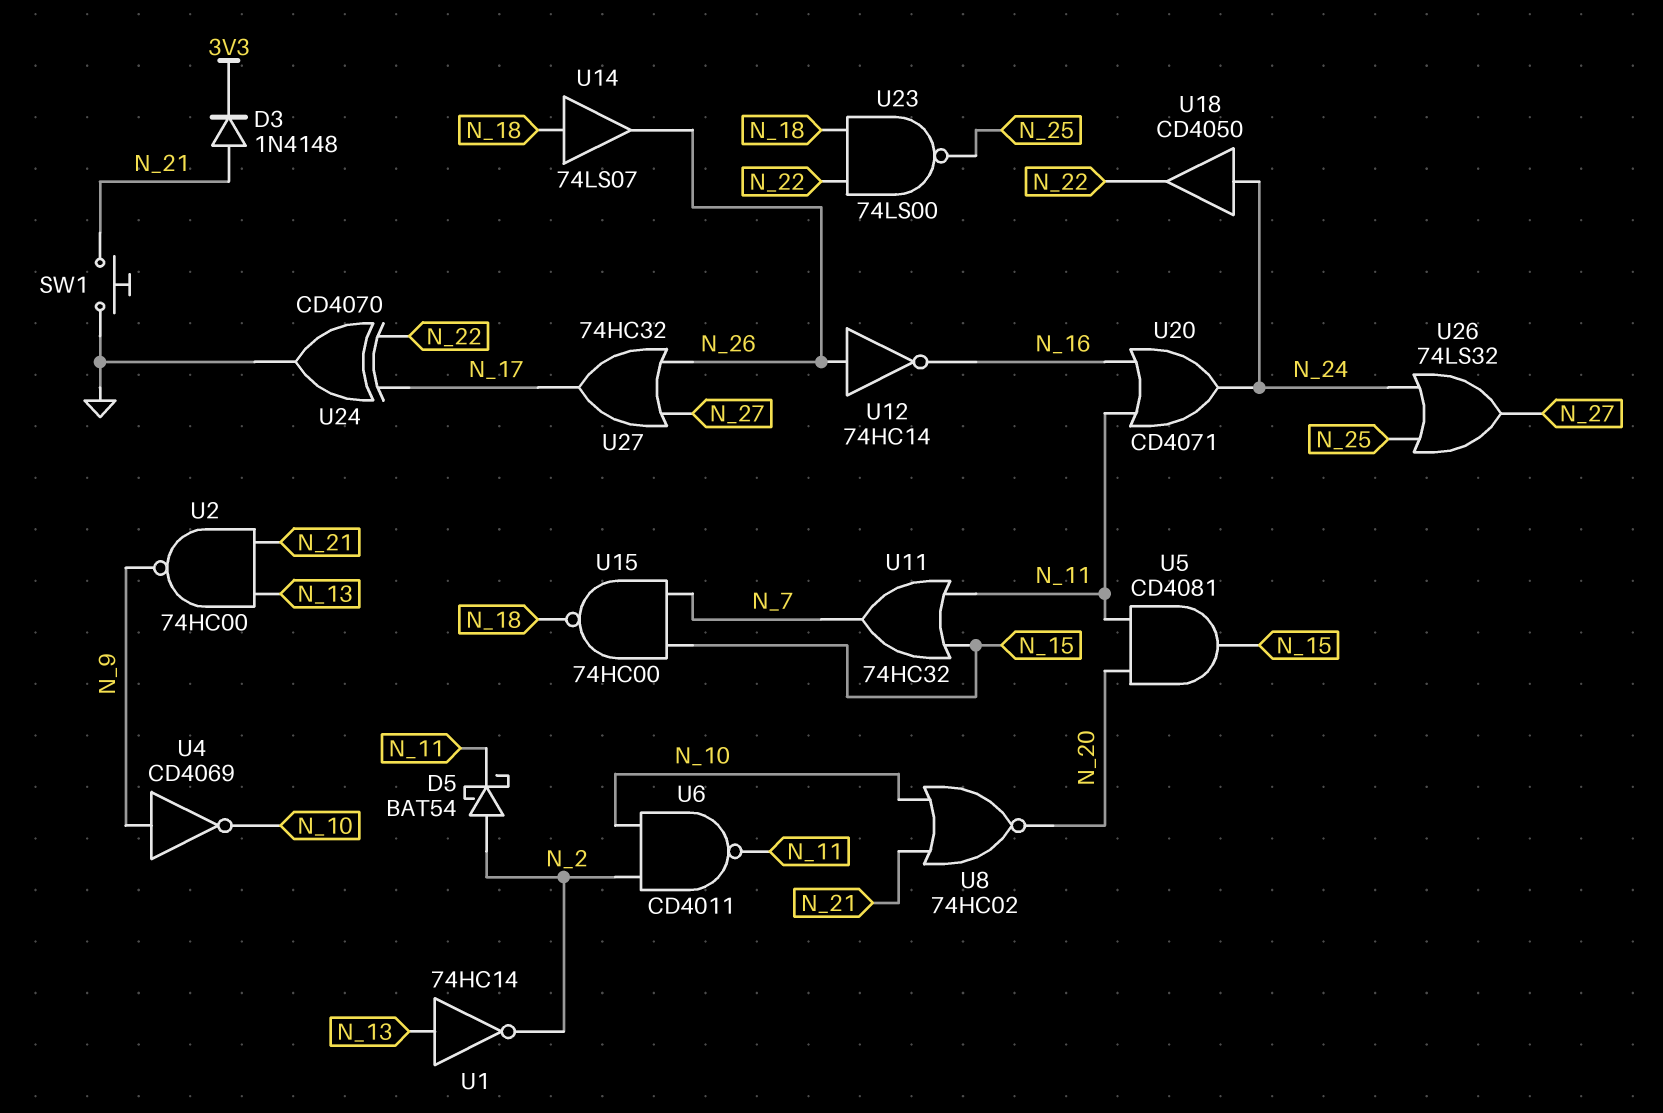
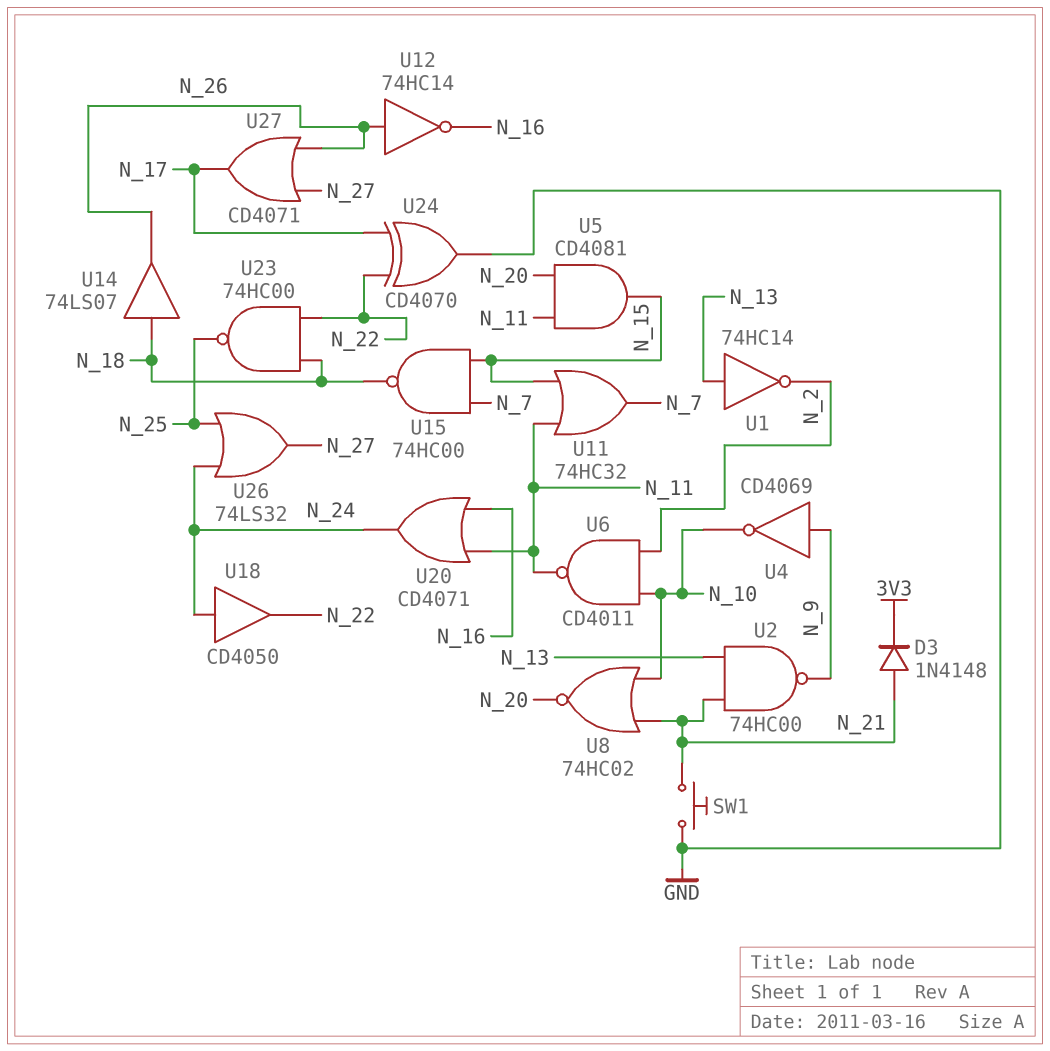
D5: schottky BAT54 (A N_2, K N_11) -> none
U23: NAND 74LS00 (in N_18, in N_22, out N_25) -> NAND 74HC00 (in N_18, in N_22, out N_25)
U27: OR 74HC32 (in N_26, in N_27, out N_17) -> OR CD4071 (in N_26, in N_27, out N_17)

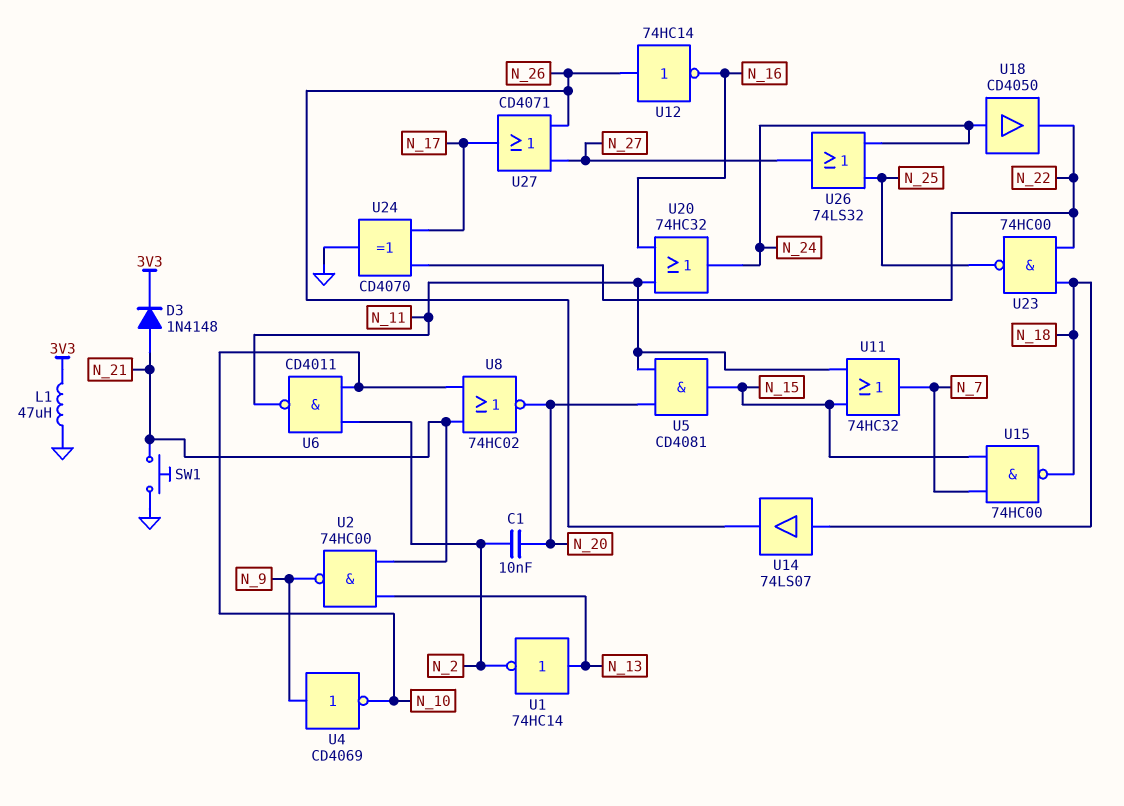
C1: none -> 10nF (N_2, N_20)
L1: none -> 47uH (3V3, GND)
U20: OR CD4071 (in N_11, in N_16, out N_24) -> OR 74HC32 (in N_11, in N_16, out N_24)

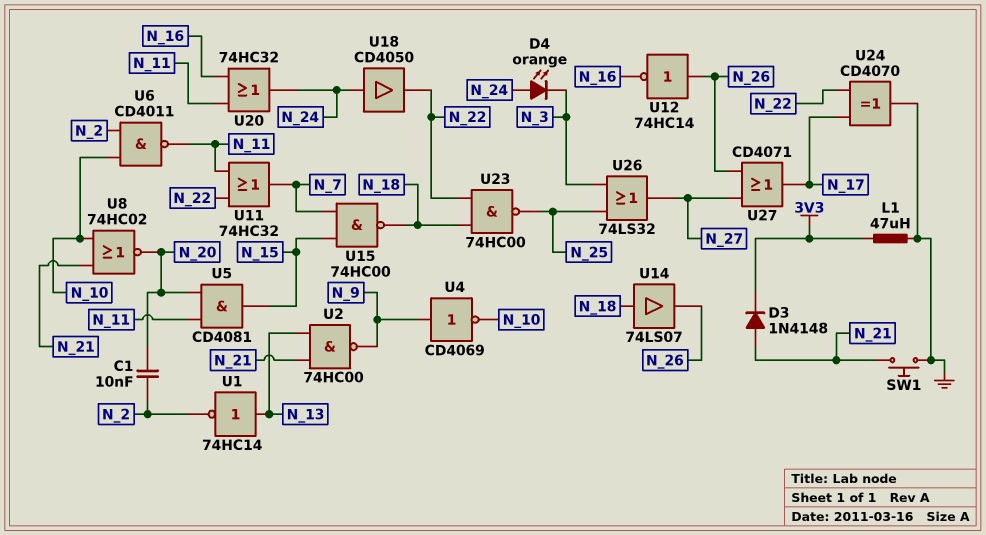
D4: none -> LED orange (A N_24, K N_3)
U11: OR 74HC32 (in N_11, in N_15, out N_7) -> OR 74HC32 (in N_11, in N_22, out N_7)
U26: OR 74LS32 (in N_24, in N_25, out N_27) -> OR 74LS32 (in N_3, in N_25, out N_27)

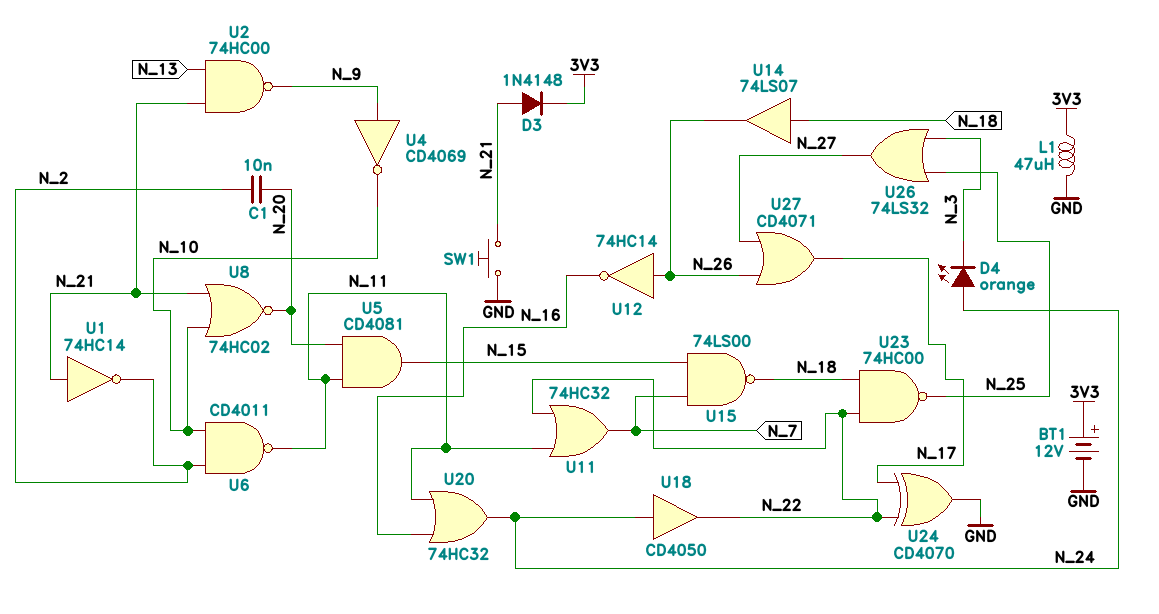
BT1: none -> 12V (plus 3V3, minus GND)
U1: NOT 74HC14 (in N_13, out N_2) -> NOT 74HC14 (in N_21, out N_2)
U15: NAND 74HC00 (in N_7, in N_15, out N_18) -> NAND 74LS00 (in N_7, in N_15, out N_18)

